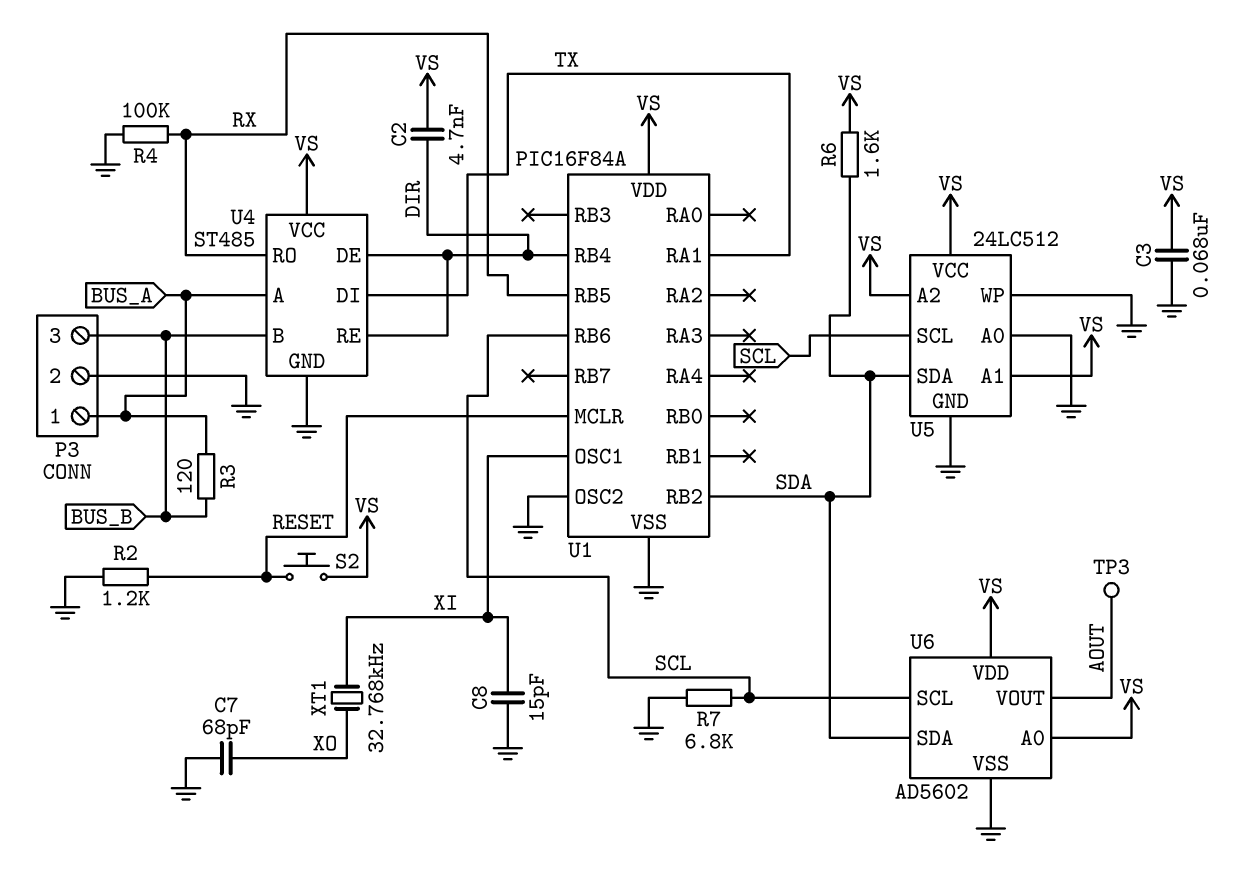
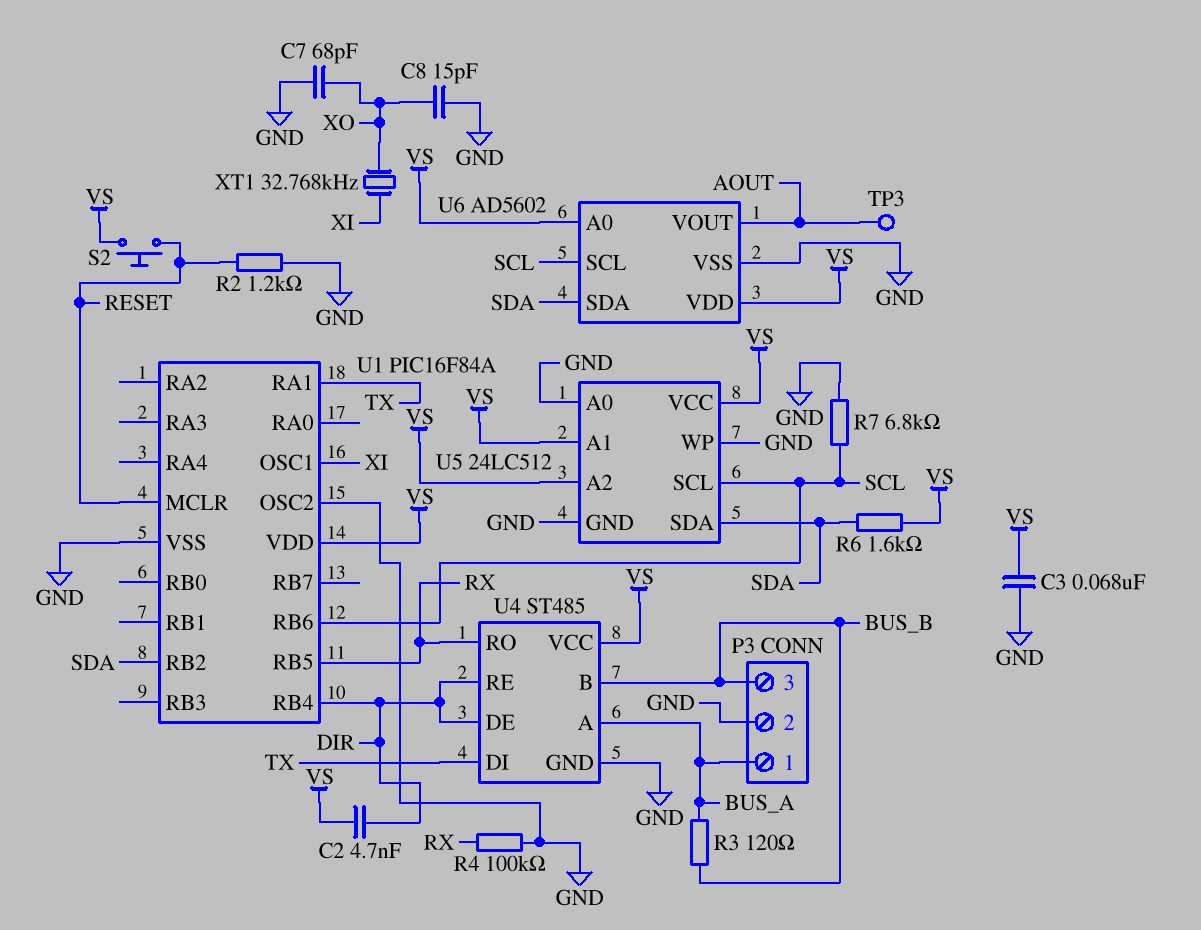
C8: 15pF (GND, XI) -> 15pF (GND, XO)

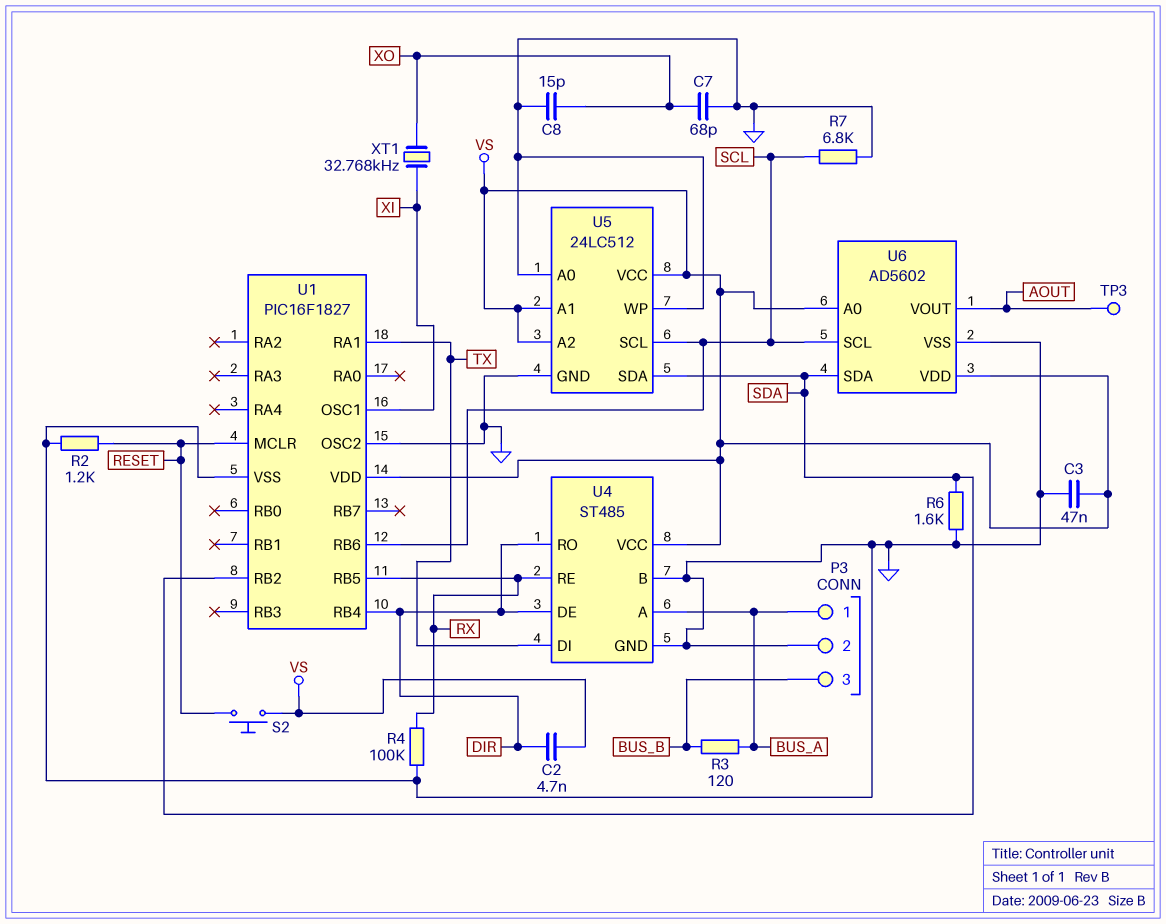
C3: 68nF (GND, VS) -> 47nF (GND, VS)
R6: 1.6k (SDA, VS) -> 1.6k (GND, SDA)
U1: PIC16F84A -> PIC16F1827
U4 pin B: BUS_B -> GND
U4 pin RE: DIR -> RX
U4 pin RO: RX -> DIR

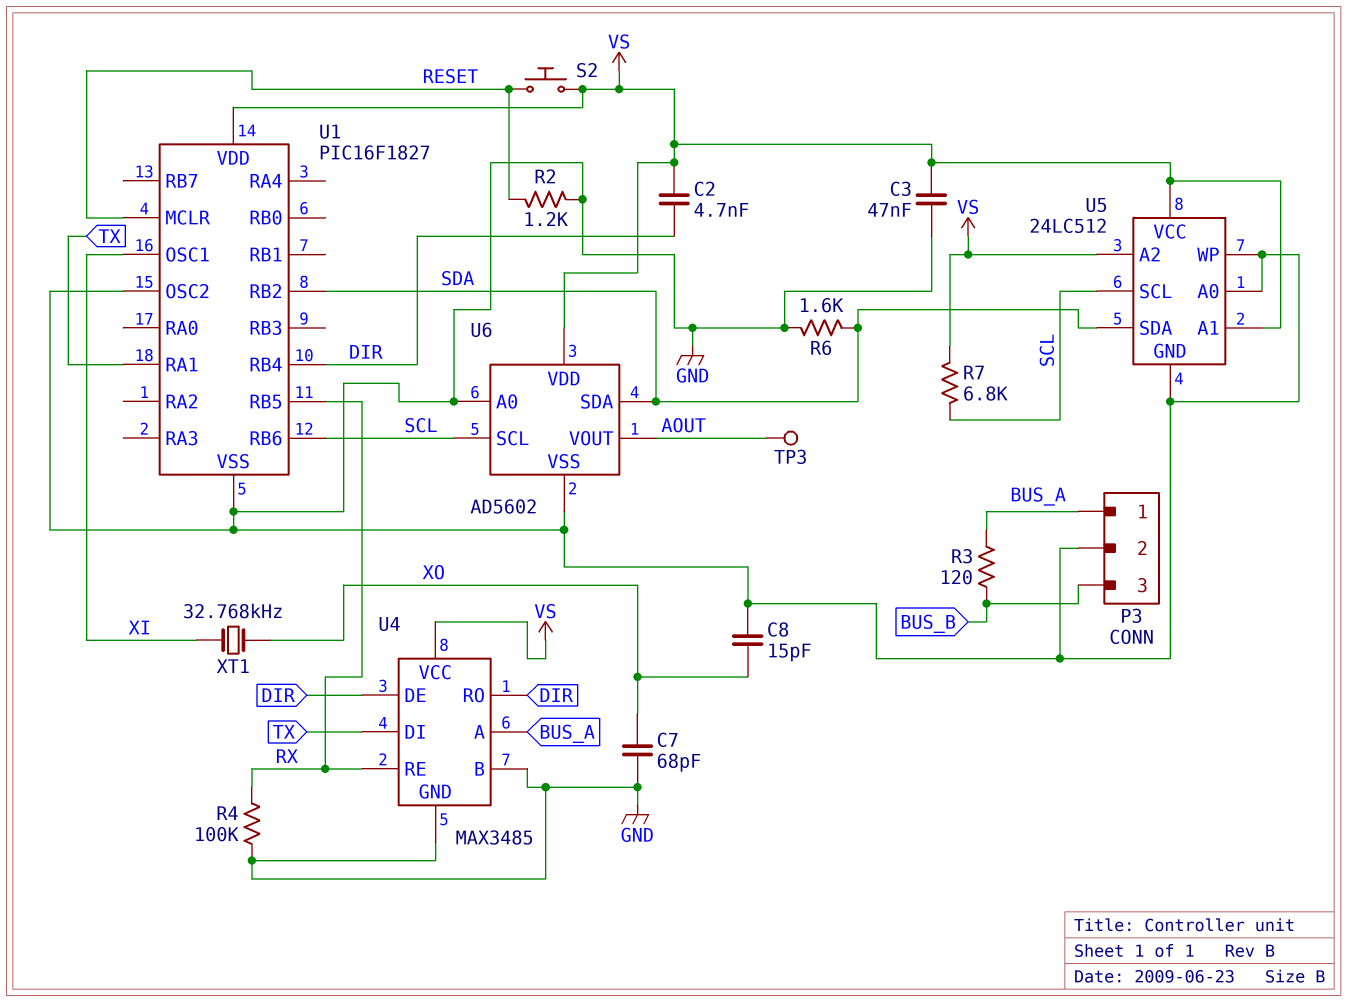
R7: 6.8k (GND, SCL) -> 6.8k (SCL, VS)
U4: ST485 -> MAX3485
U6 pin A0: VS -> GND

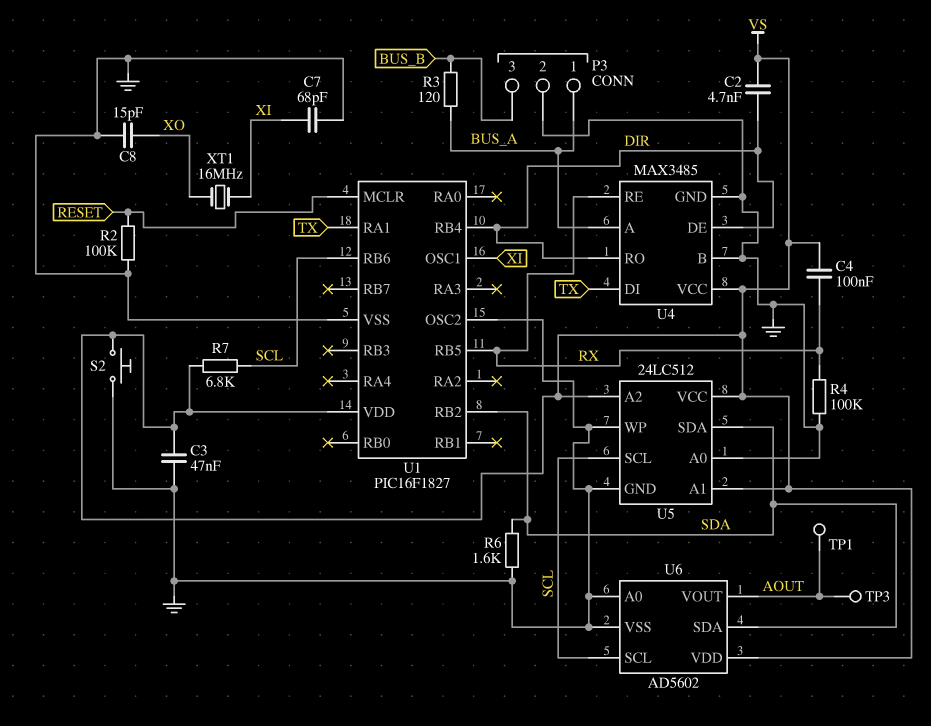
C4: none -> 100nF (RX, VS)
C7: 68pF (GND, XO) -> 68pF (GND, XI)
R2: 1.2k (GND, RESET) -> 100k (GND, RESET)
S2: button (RESET, VS) -> button (GND, VS)
TP1: none -> test point (AOUT)
XT1: 32.768kHz (XI, XO) -> 16MHz (XI, XO)

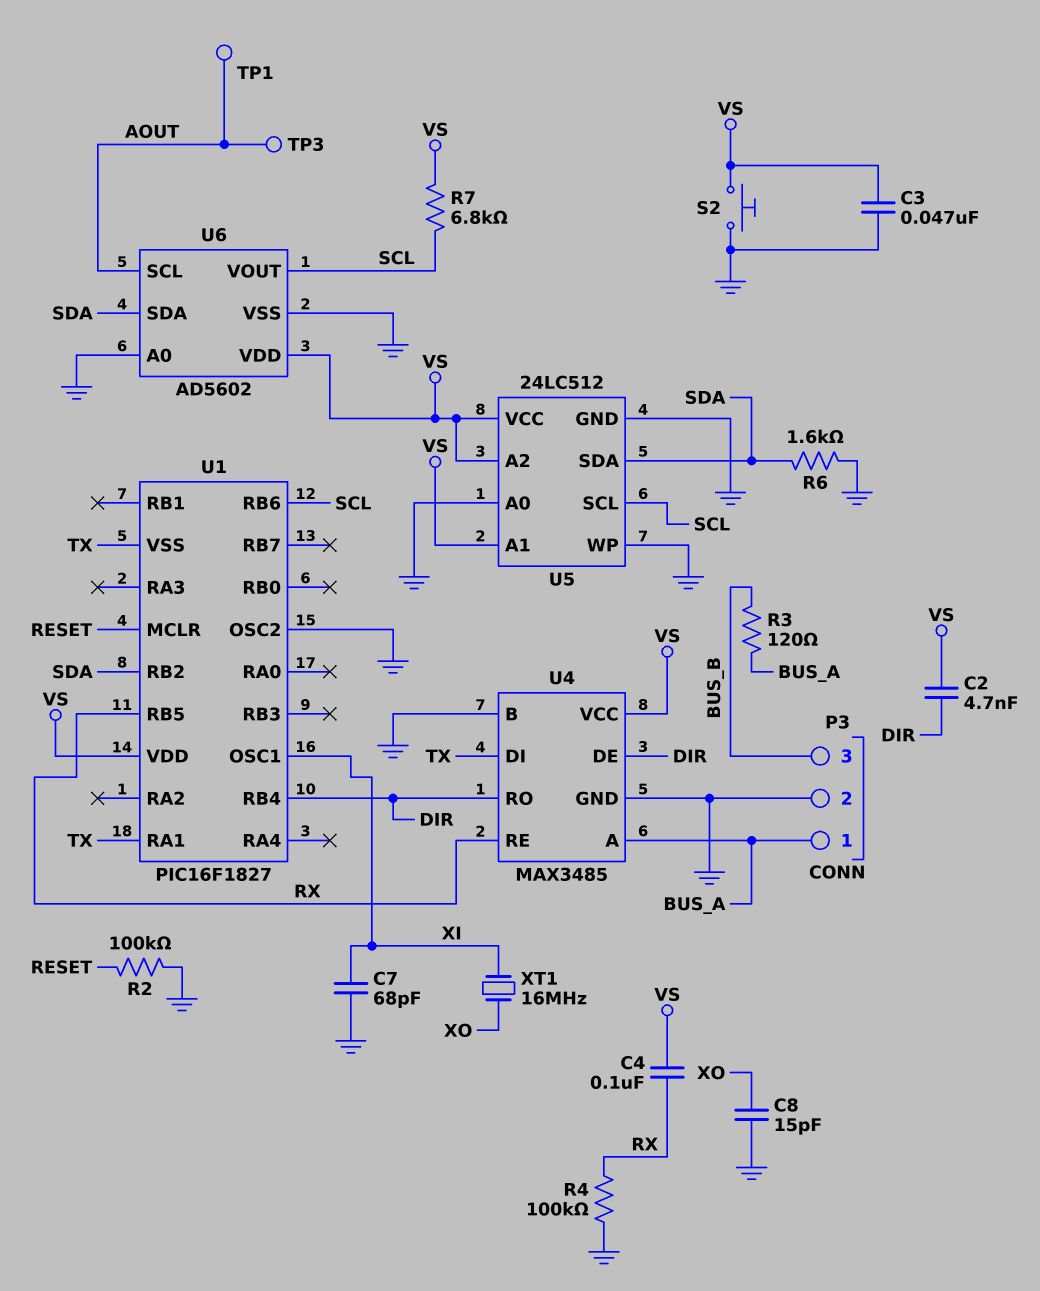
U1 pin VSS: GND -> TX
U6 pin SCL: SCL -> AOUT
U6 pin VOUT: AOUT -> SCL

